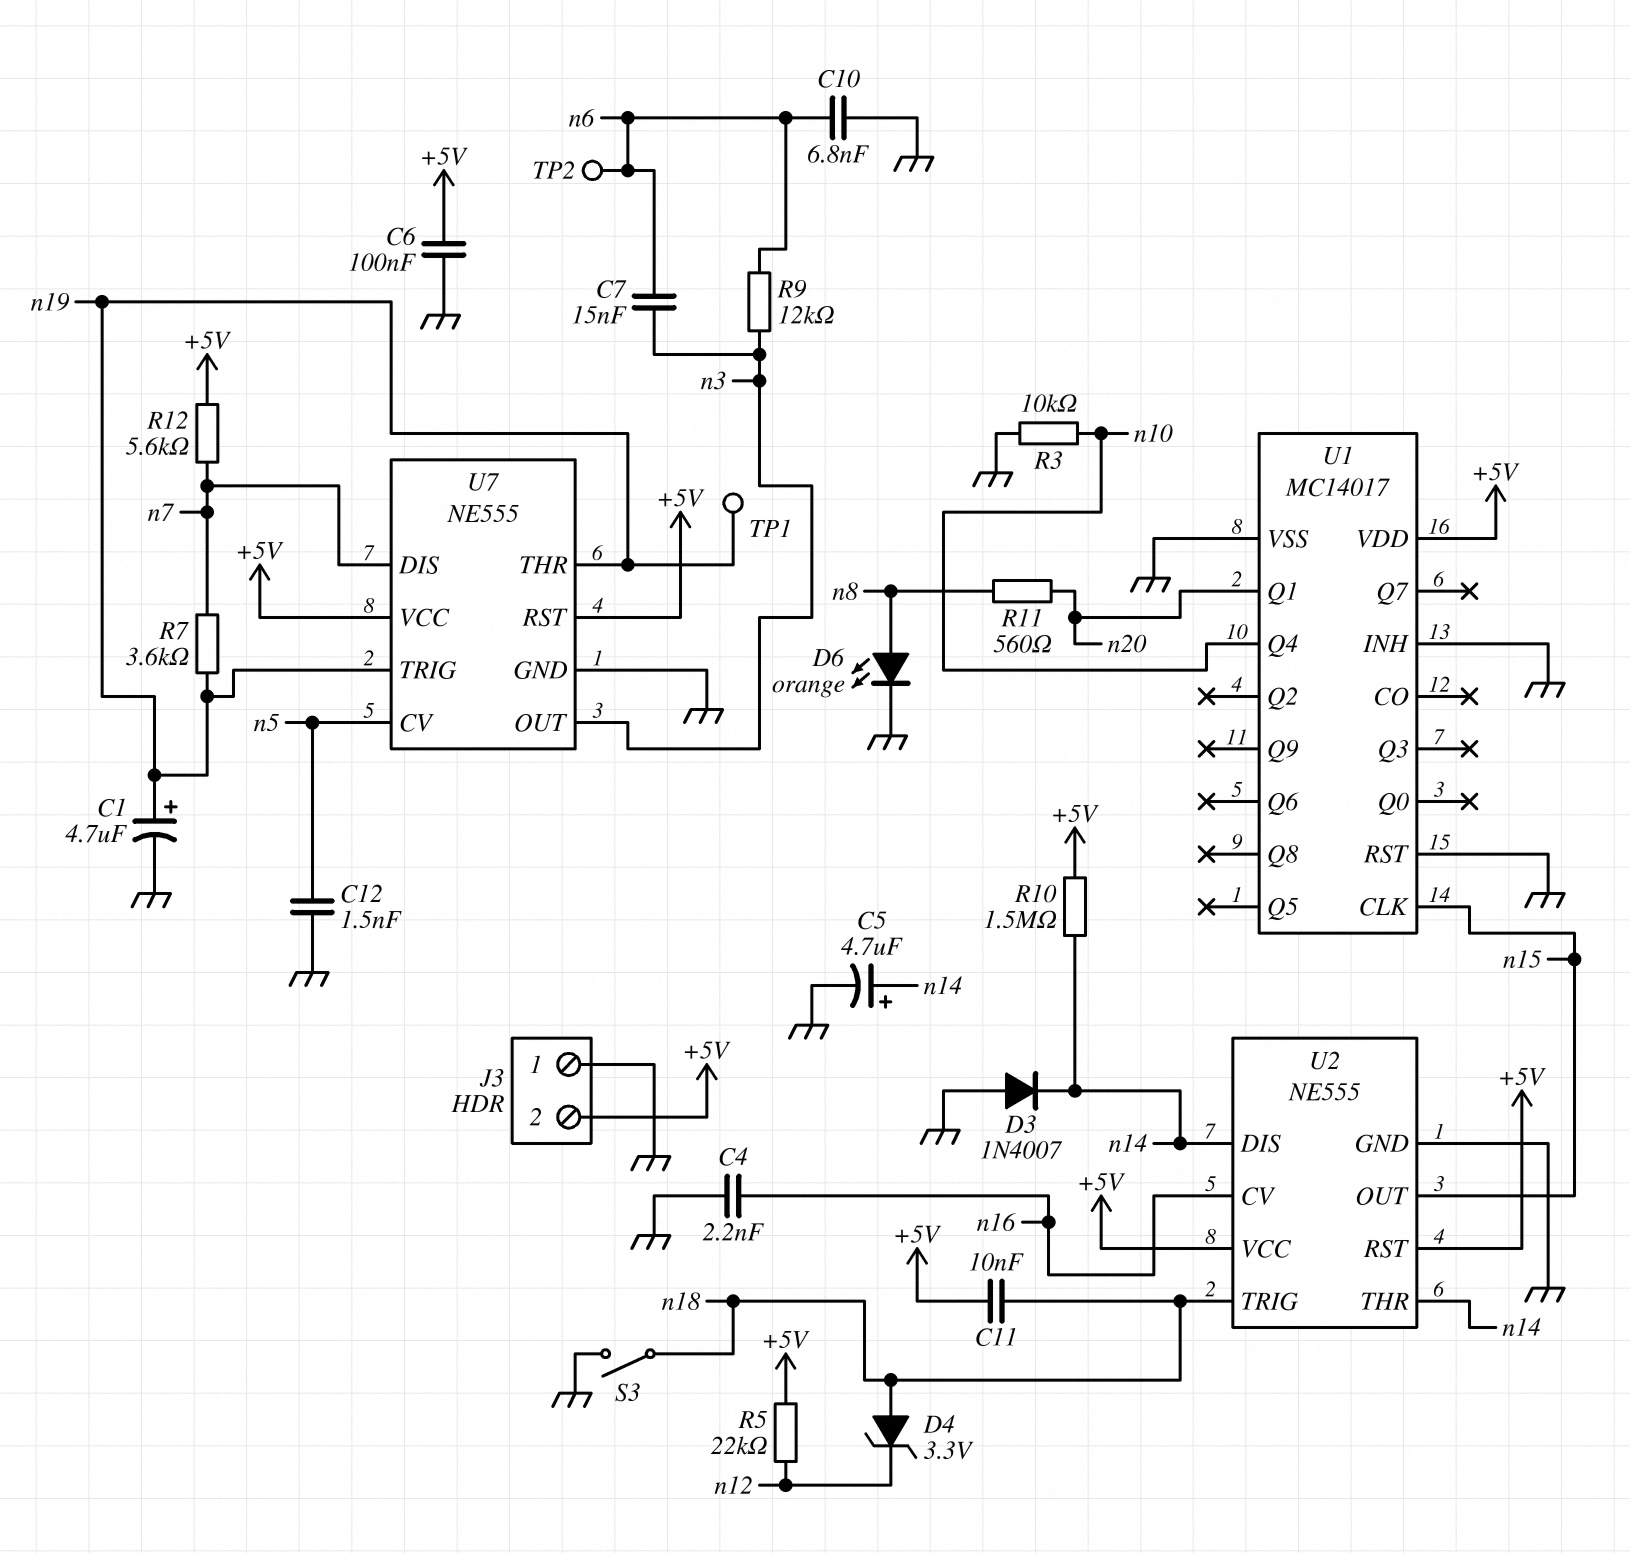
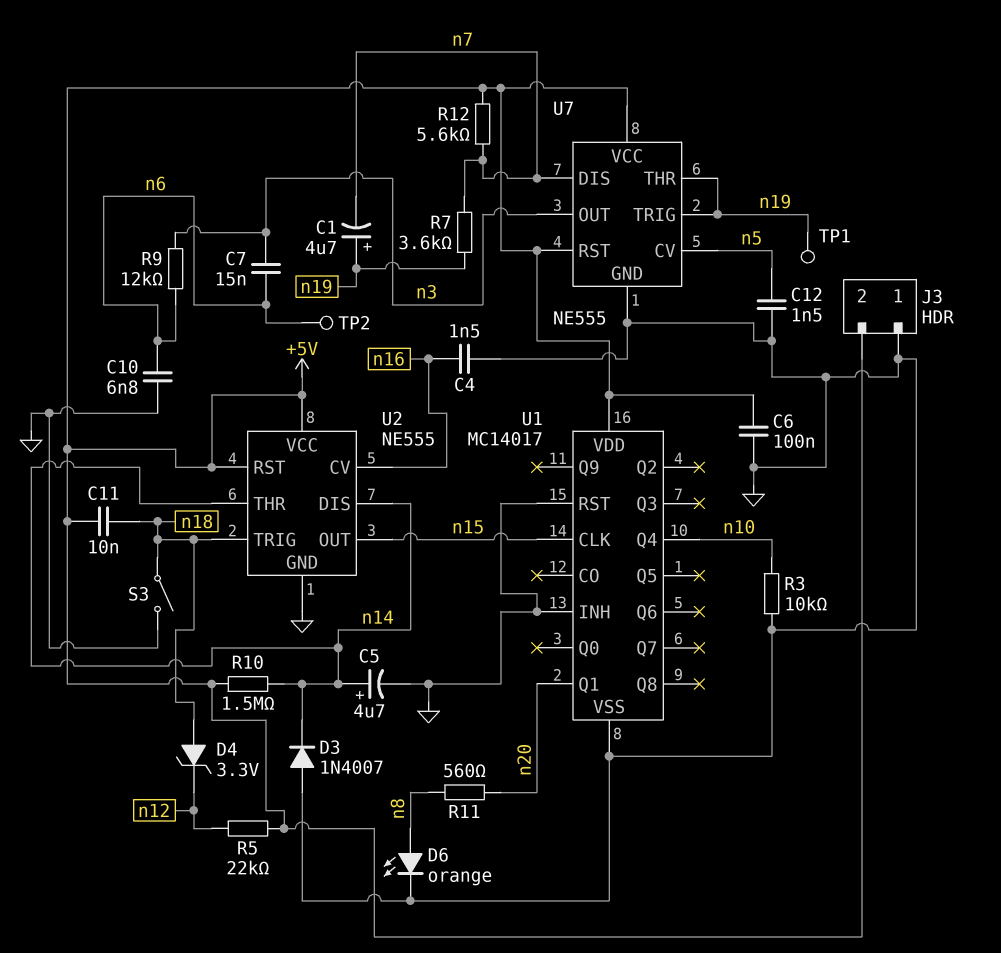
C1: 4.7uF (plus n19, minus GND) -> 4.7uF (plus n19, minus n7)
C4: 2.2nF (GND, n16) -> 1.5nF (GND, n16)

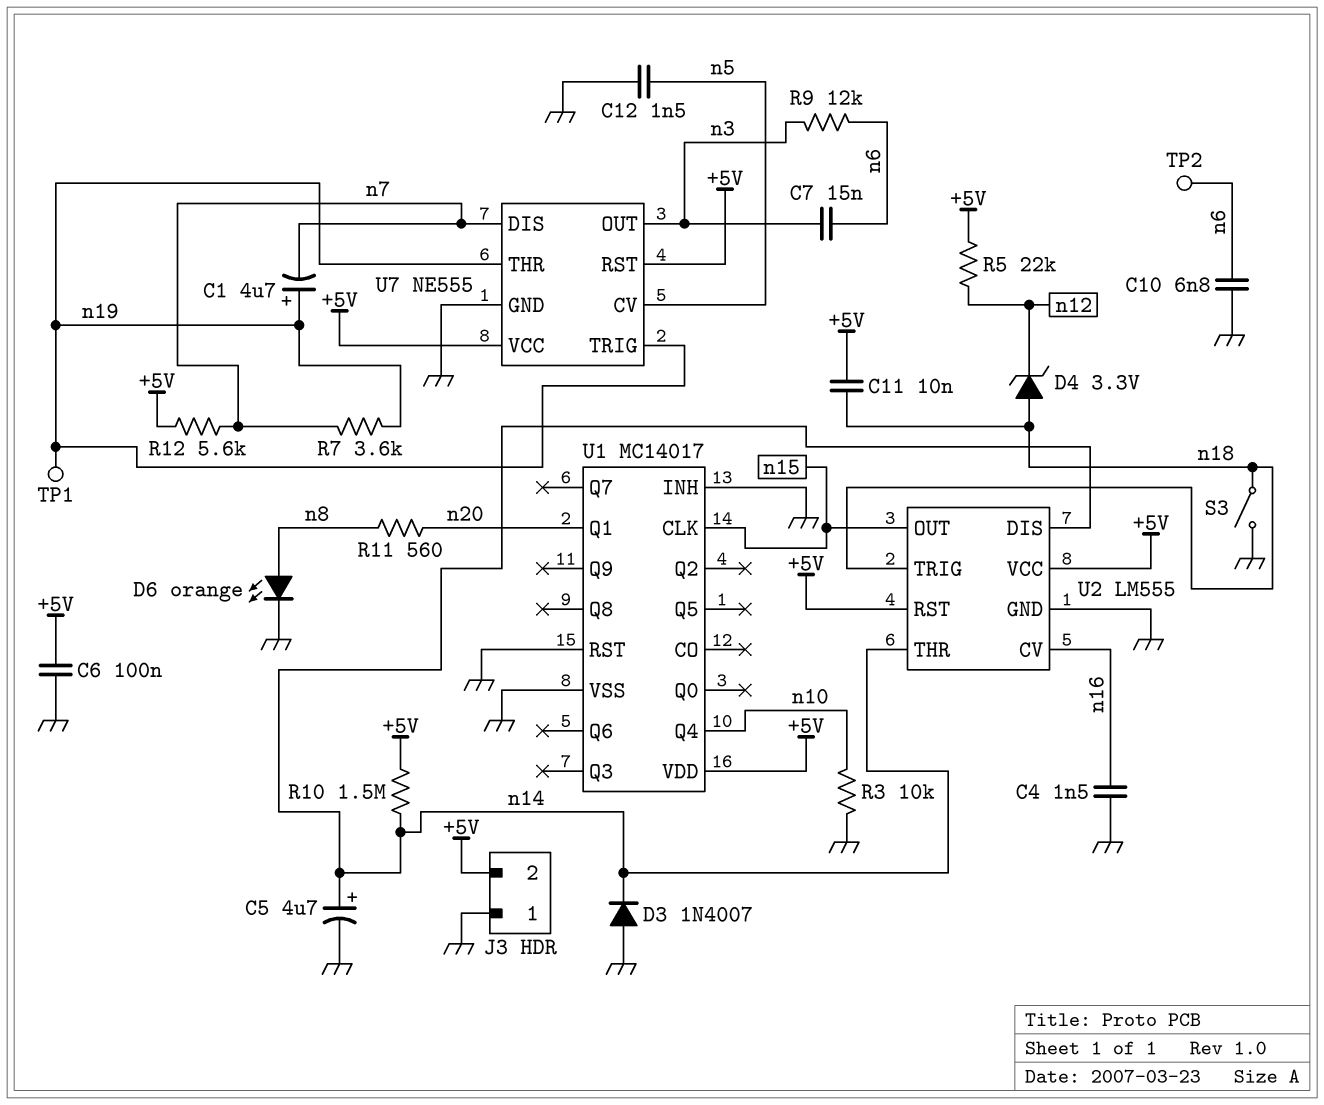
U2: NE555 -> LM555

